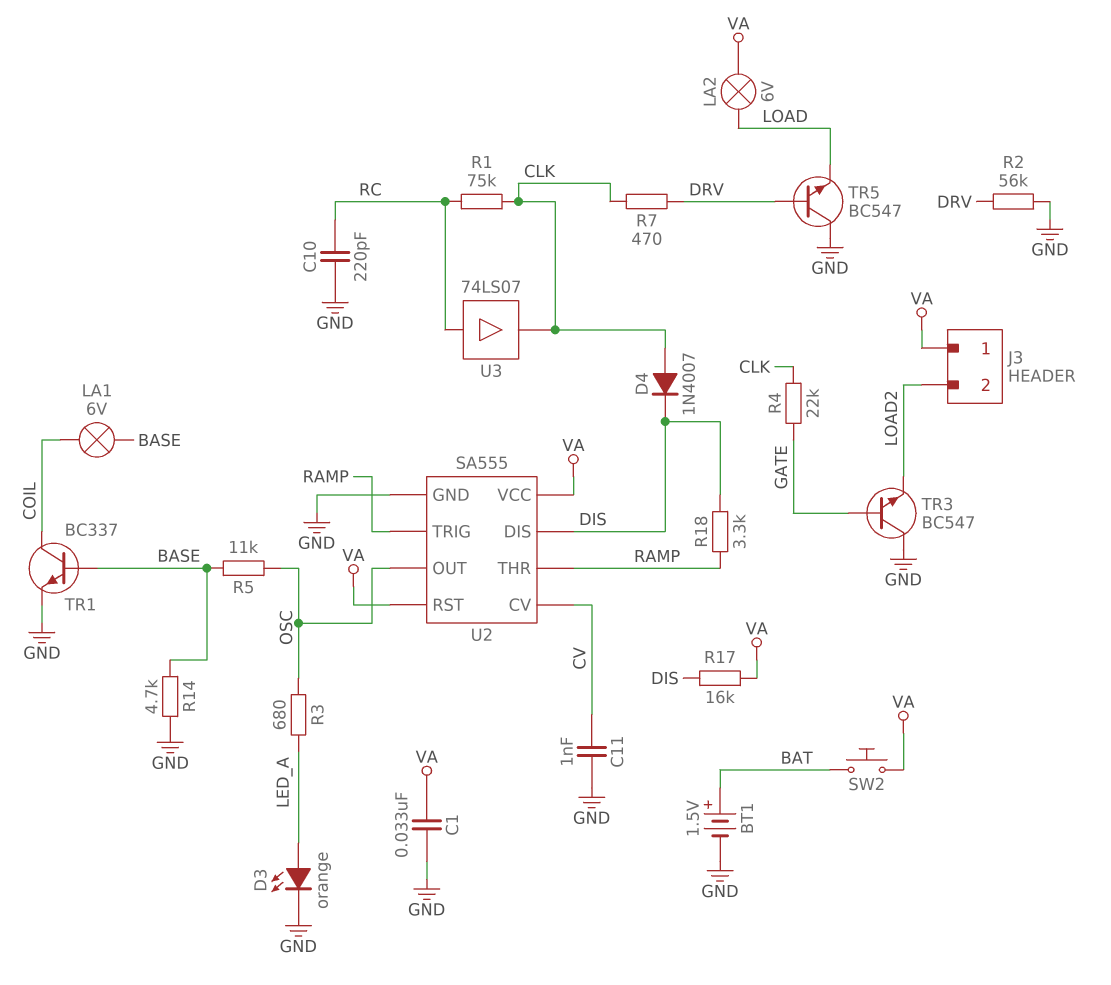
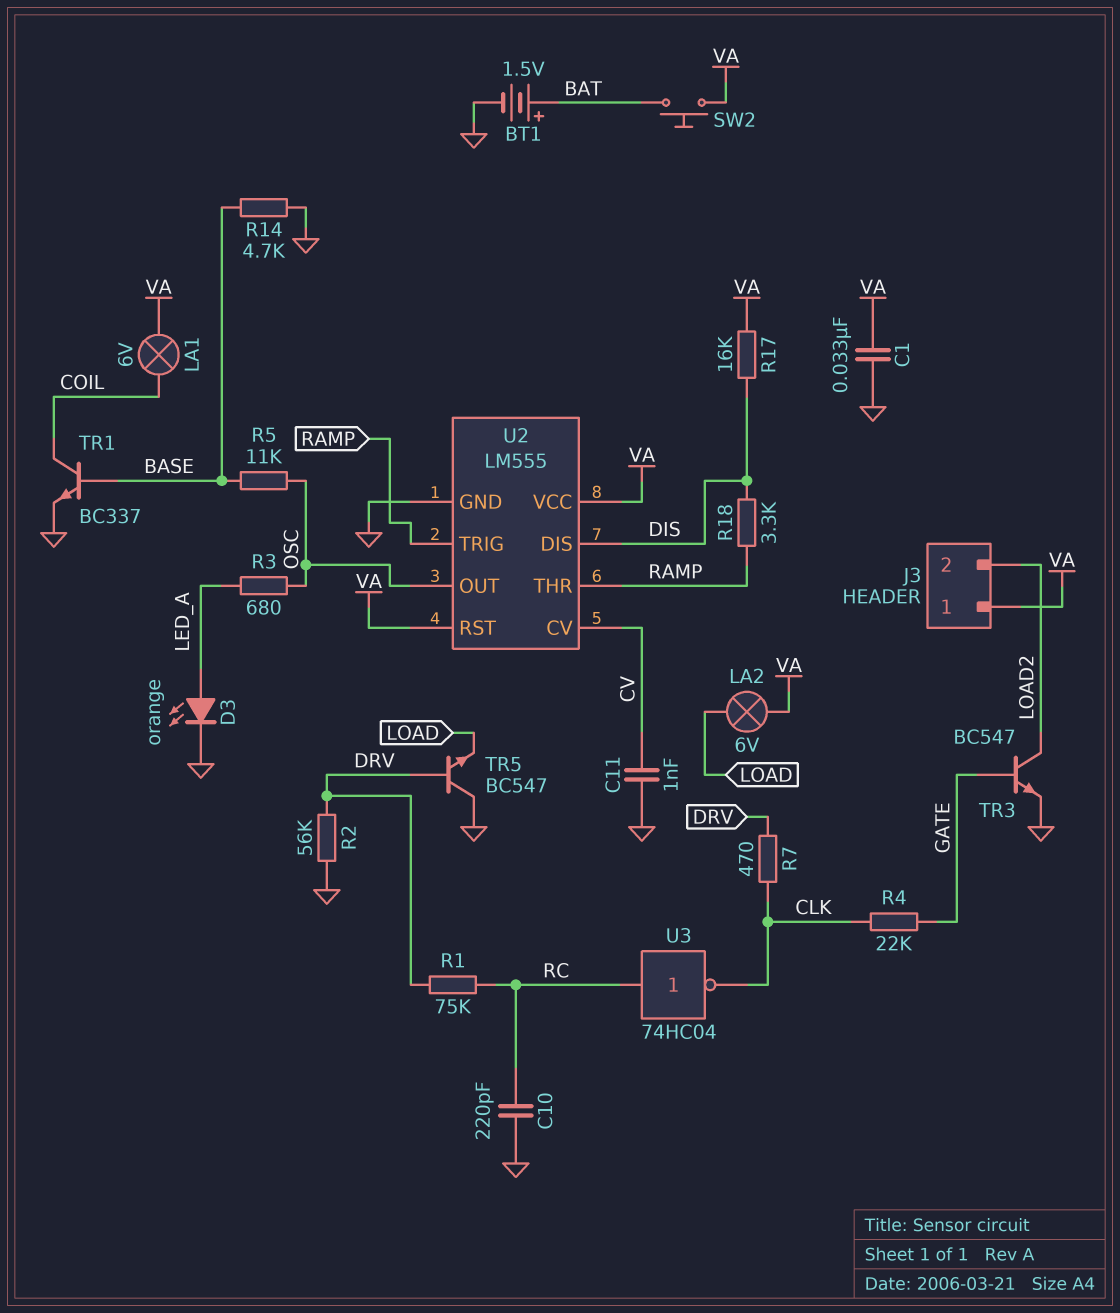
D4: diode 1N4007 (A CLK, K DIS) -> none
LA1: lamp 6V (BASE, COIL) -> lamp 6V (COIL, VA)
R1: 75k (CLK, RC) -> 75k (DRV, RC)
TR3: NPN BC547 (B GATE, C GND, E LOAD2) -> NPN BC547 (B GATE, C LOAD2, E GND)
U2: SA555 -> LM555
U3: buffer 74LS07 (in RC, out CLK) -> NOT 74HC04 (in RC, out CLK)

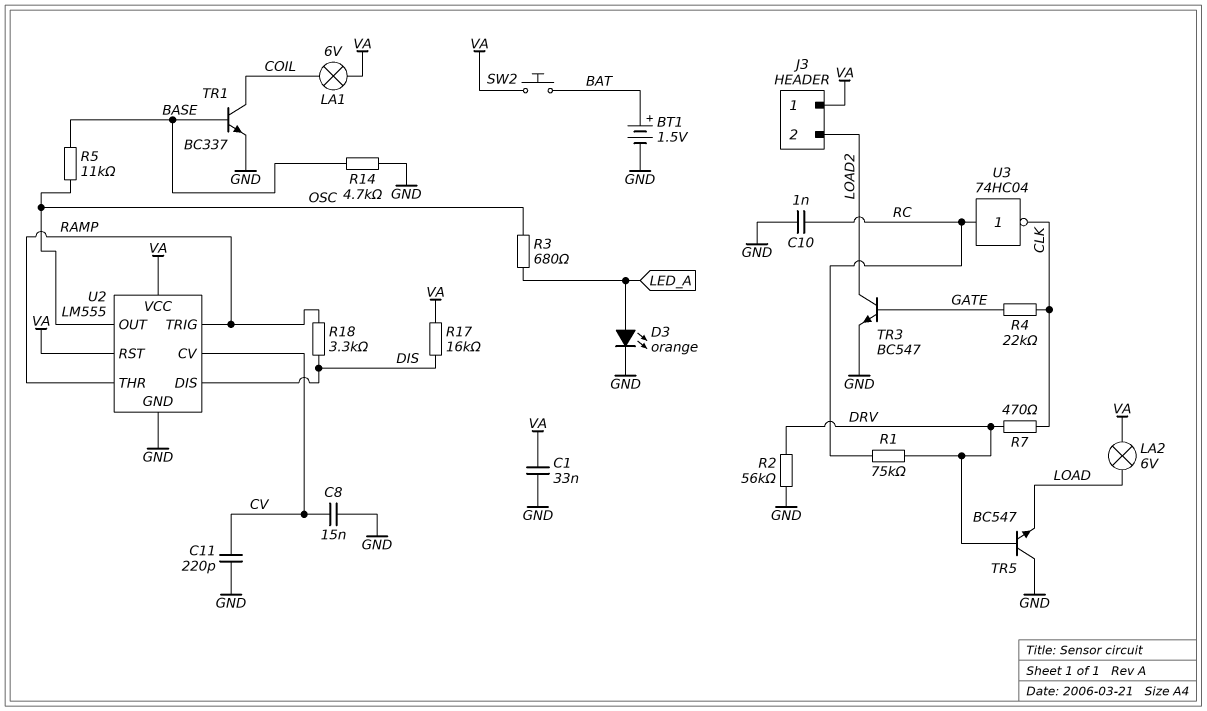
C8: none -> 15nF (CV, GND)
C10: 220pF (GND, RC) -> 1nF (GND, RC)
C11: 1nF (CV, GND) -> 220pF (CV, GND)

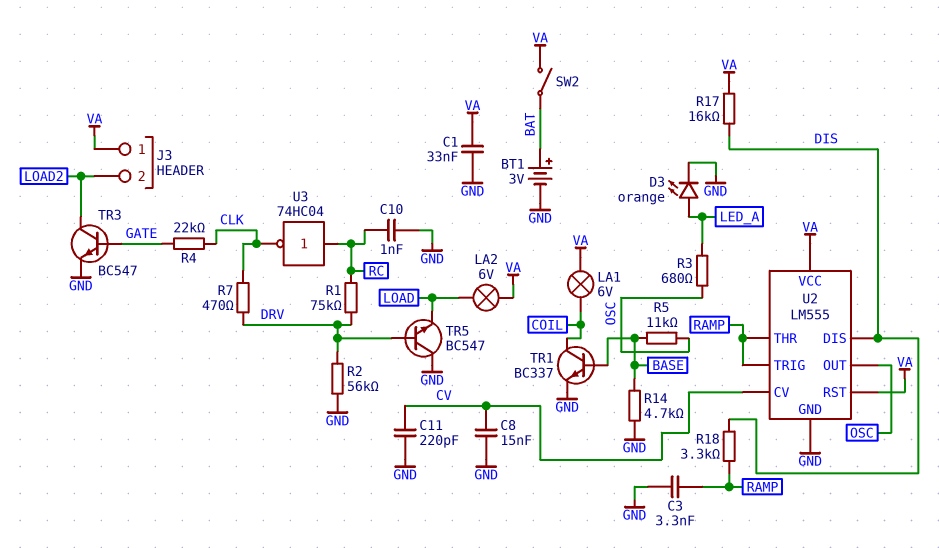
BT1: 1.5V (plus BAT, minus GND) -> 3V (plus BAT, minus GND)
C3: none -> 3.3nF (GND, RAMP)
SW2: button (BAT, VA) -> switch (BAT, VA)

